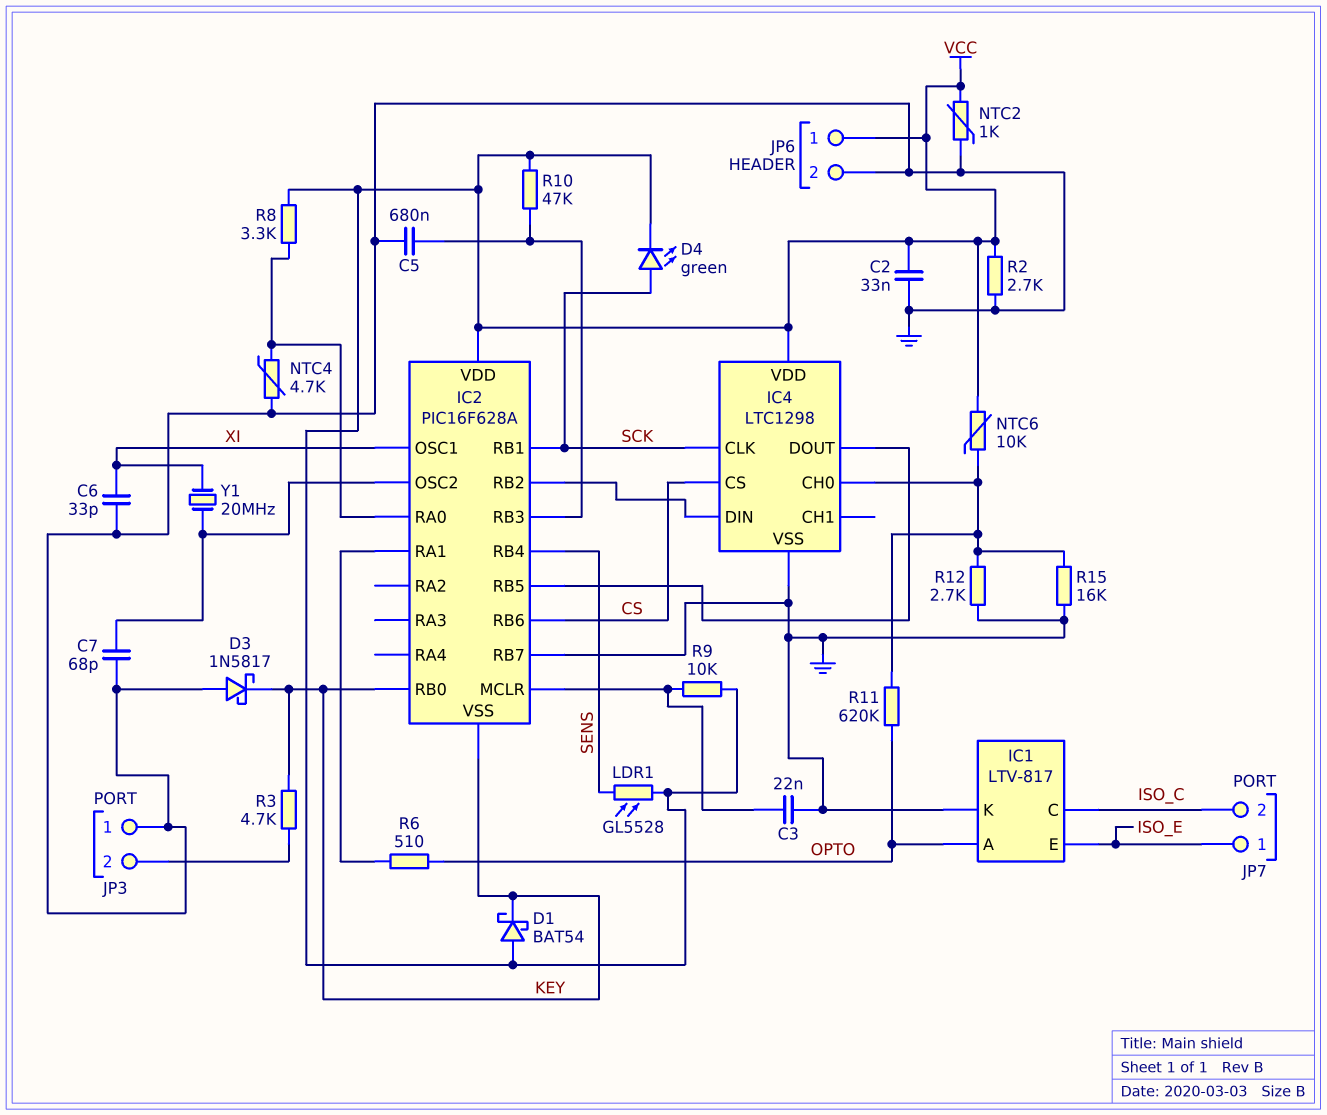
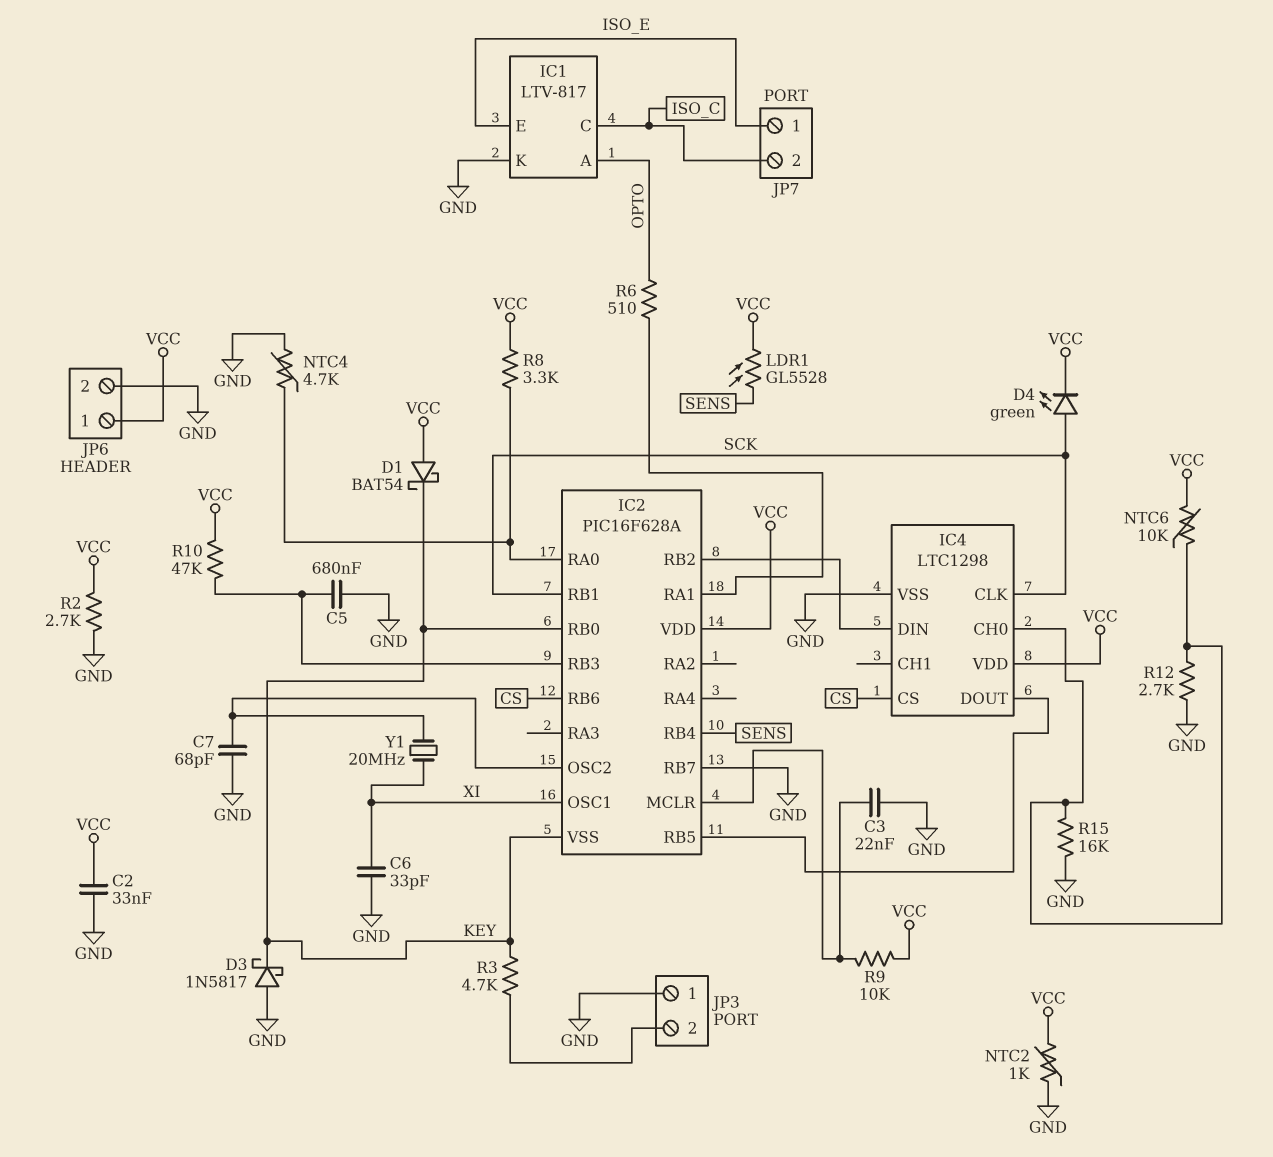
R11: 620k (IC4/CH0, OPTO) -> none

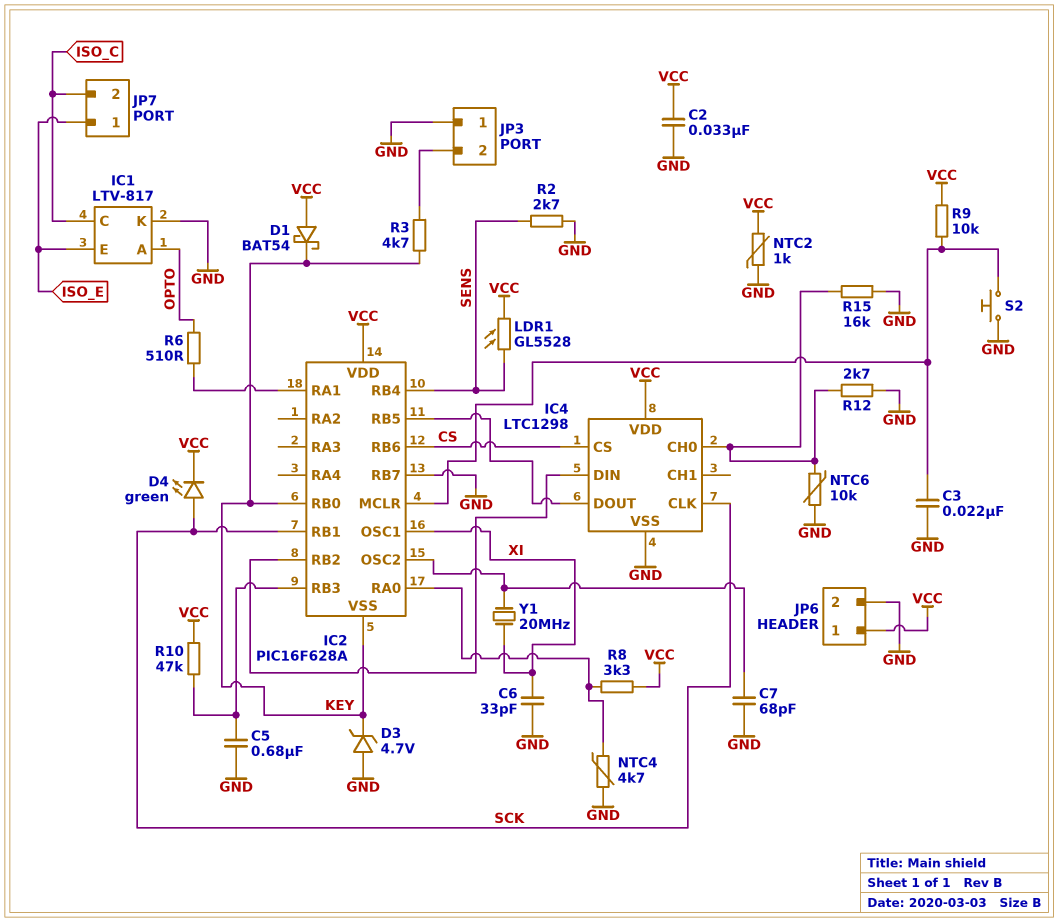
D3: schottky 1N5817 (A GND, K KEY) -> zener 4.7V (A GND, K KEY)
NTC6: 10k (IC4/CH0, VCC) -> 10k (GND, IC4/CH0)
R2: 2.7k (GND, VCC) -> 2.7k (GND, SENS)
S2: none -> button (GND, IC2/MCLR)

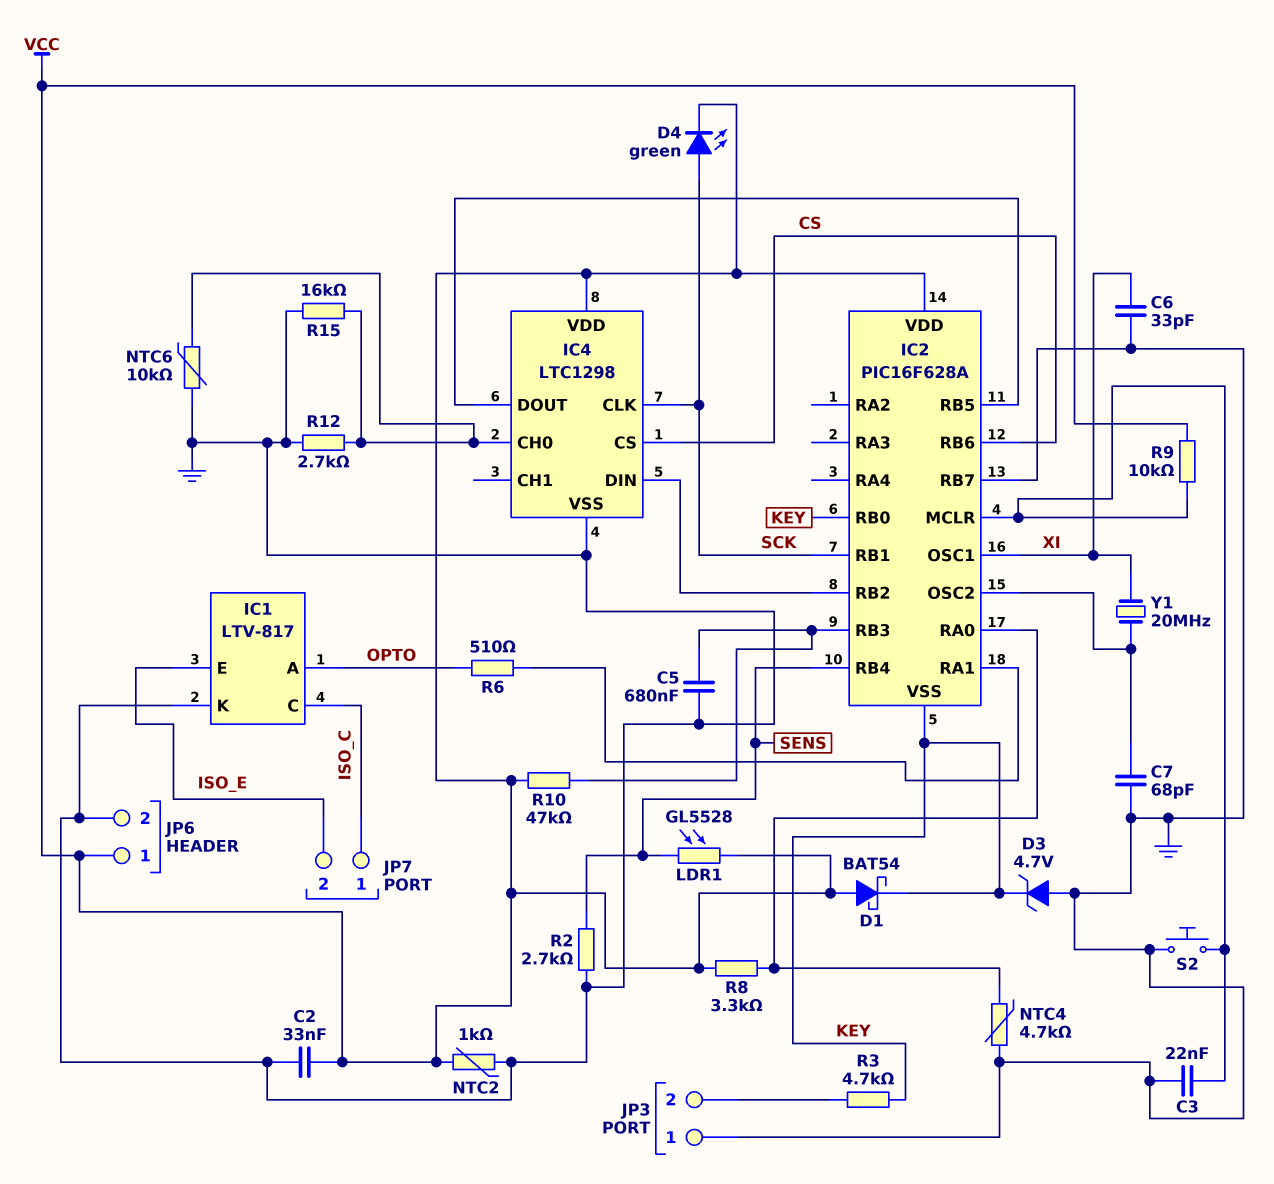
JP7 pin 1: ISO_E -> ISO_C
JP7 pin 2: ISO_C -> ISO_E

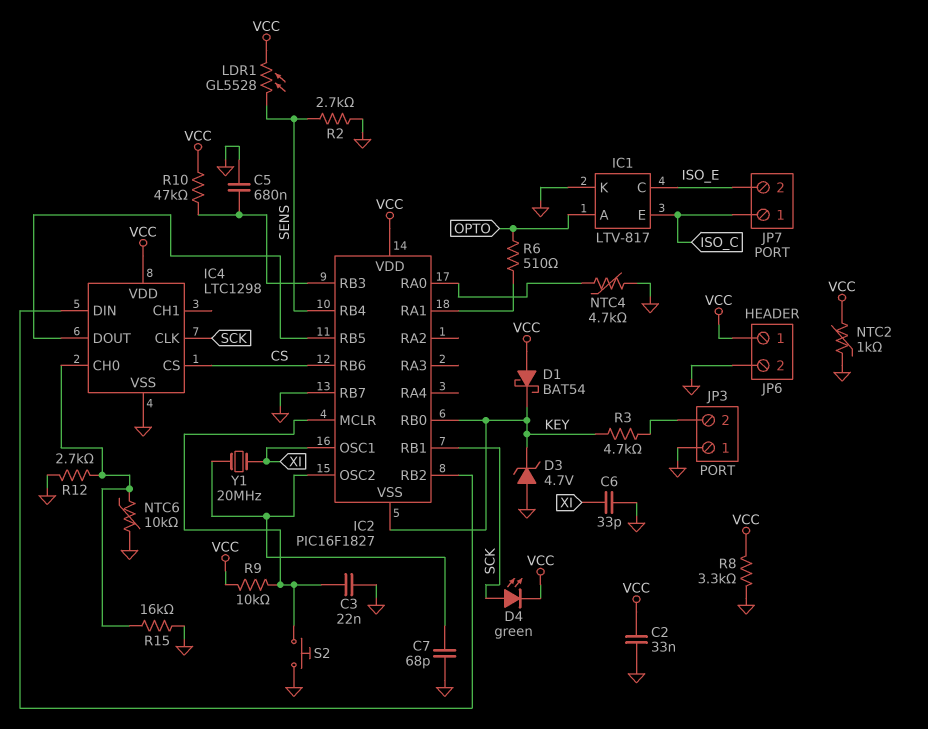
IC1 pin C: ISO_C -> ISO_E
IC1 pin E: ISO_E -> ISO_C
IC2: PIC16F628A -> PIC16F1827
R8: 3.3k (IC2/RA0, VCC) -> 3.3k (GND, VCC)

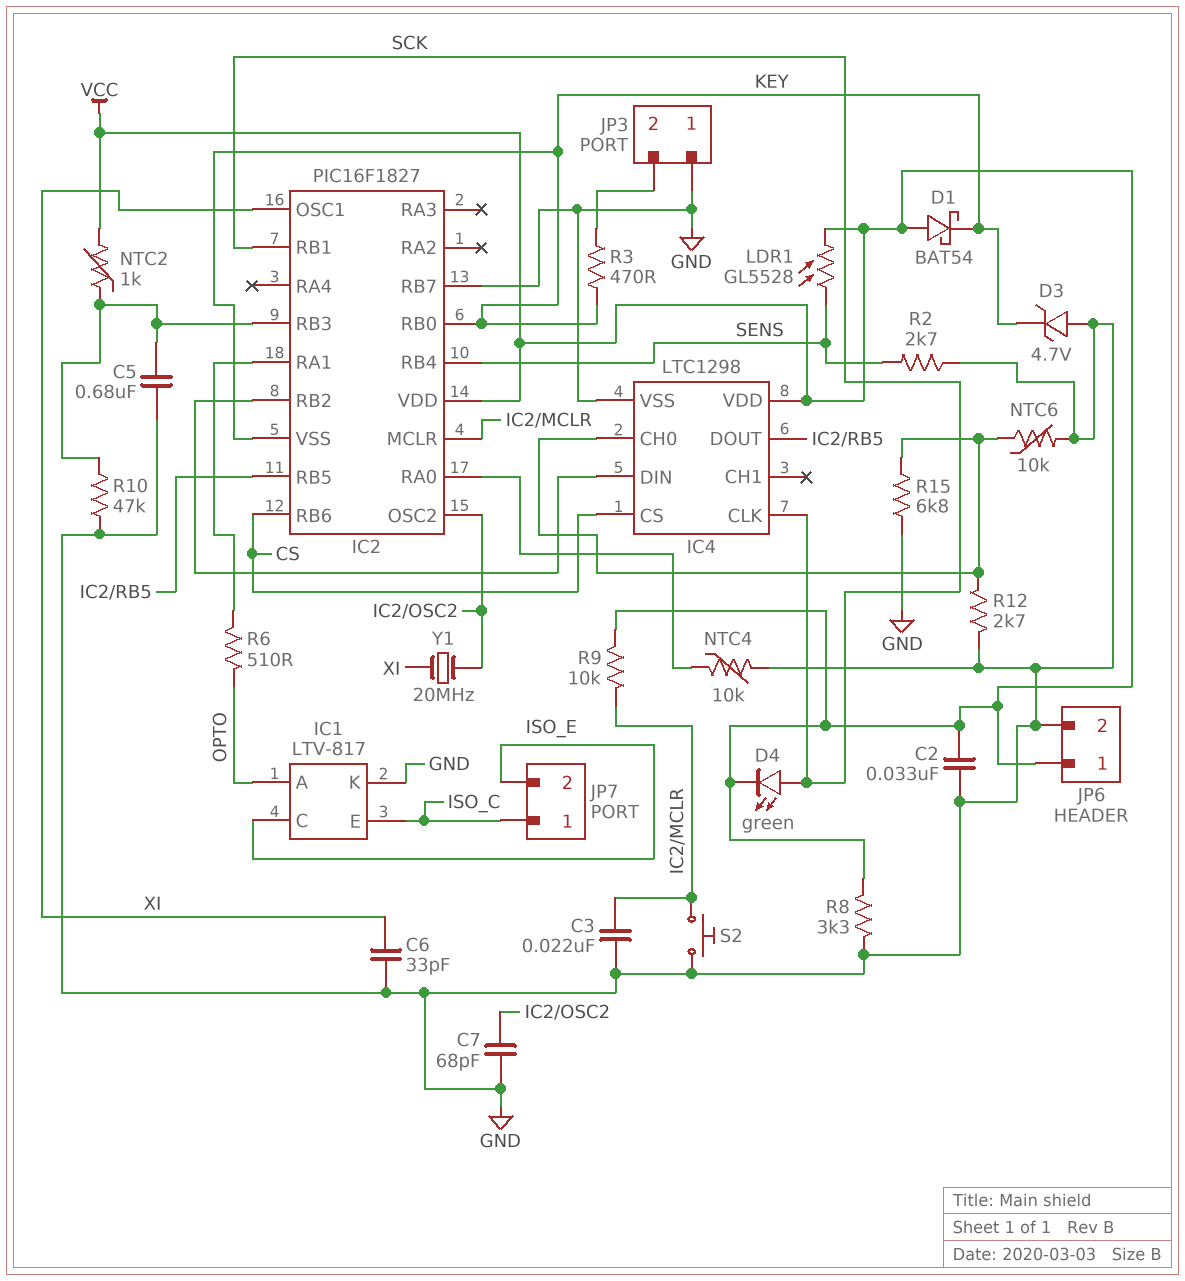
NTC2: 1k (GND, VCC) -> 1k (IC2/RB3, VCC)
NTC4: 4.7k (GND, IC2/RA0) -> 10k (GND, IC2/RA0)
R3: 4.7k (JP3/2, KEY) -> 470 (JP3/2, KEY)
R10: 47k (IC2/RB3, VCC) -> 47k (GND, IC2/RB3)
R15: 16k (GND, IC4/CH0) -> 6.8k (GND, IC4/CH0)

